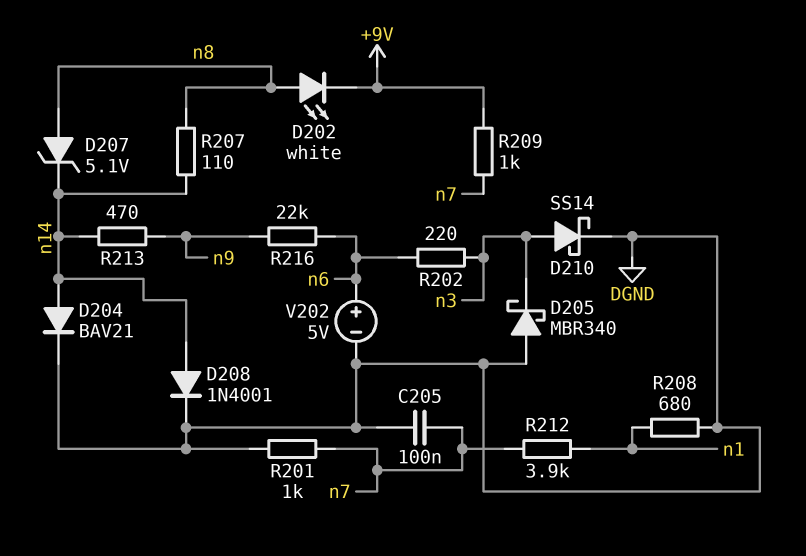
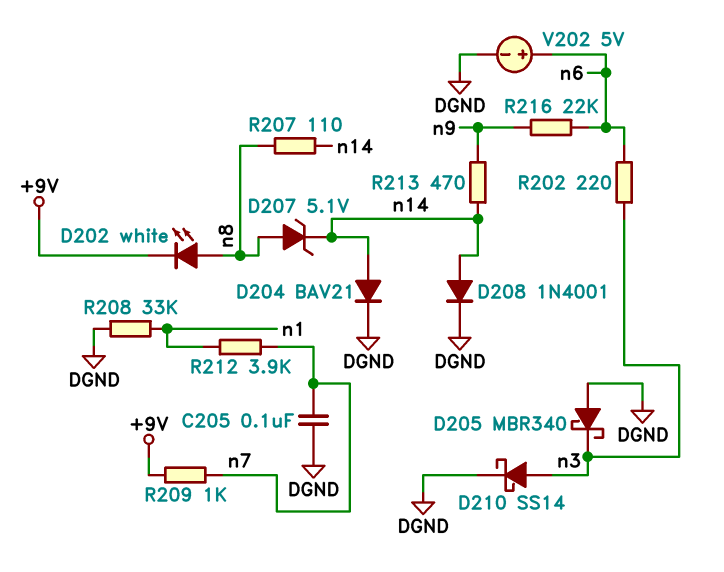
R201: 1k (DGND, n7) -> none
R208: 680 (DGND, n1) -> 33k (DGND, n1)

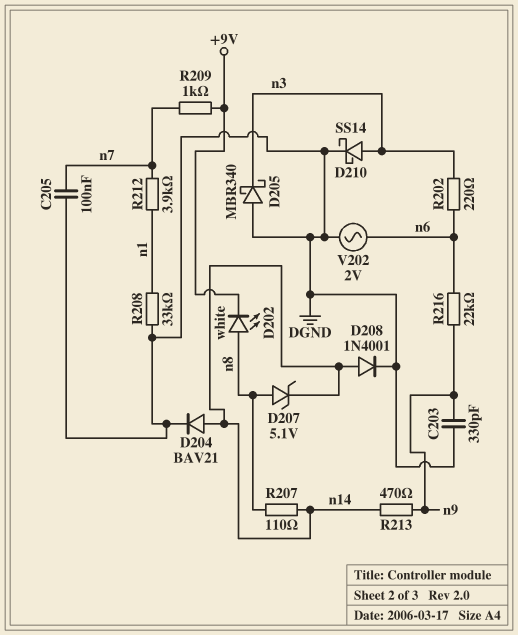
C203: none -> 330pF (DGND, n9)
V202: 5V (plus n6, minus DGND) -> AC 2V (DGND, n6)

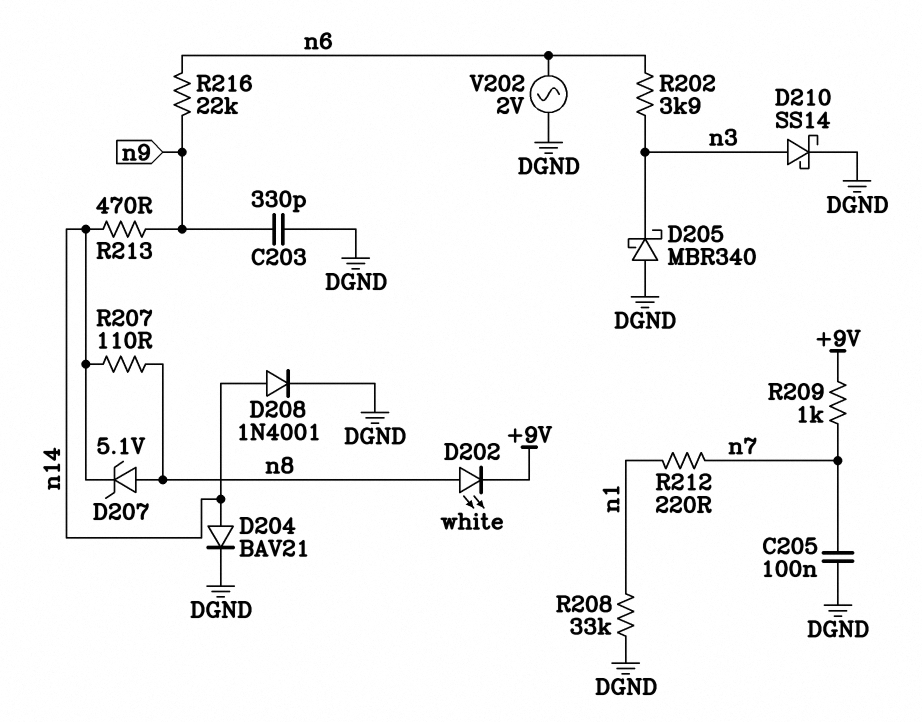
R202: 220 (n3, n6) -> 3.9k (n3, n6)
R212: 3.9k (n1, n7) -> 220 (n1, n7)

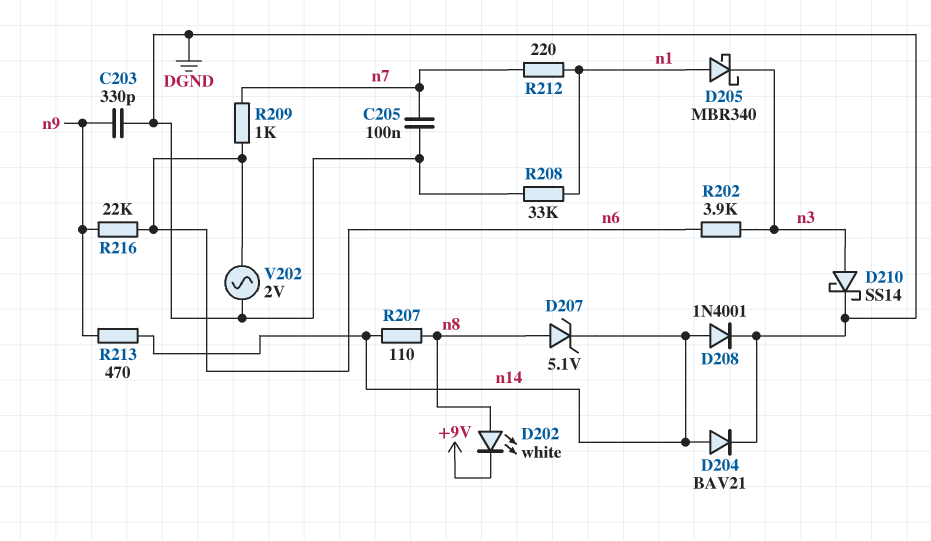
D205: schottky MBR340 (A DGND, K n3) -> schottky MBR340 (A n1, K n3)
R209: 1k (+9V, n7) -> 1k (n6, n7)

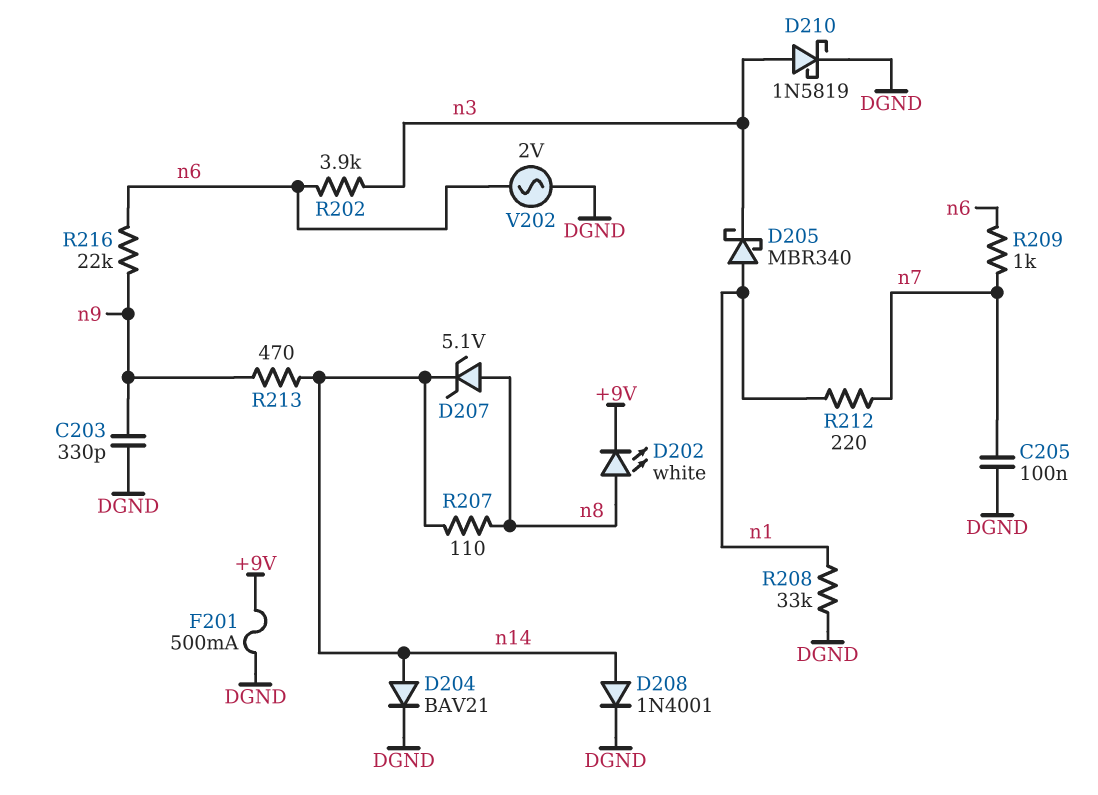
D210: schottky SS14 (A n3, K DGND) -> schottky 1N5819 (A n3, K DGND)
F201: none -> 500mA (+9V, DGND)

